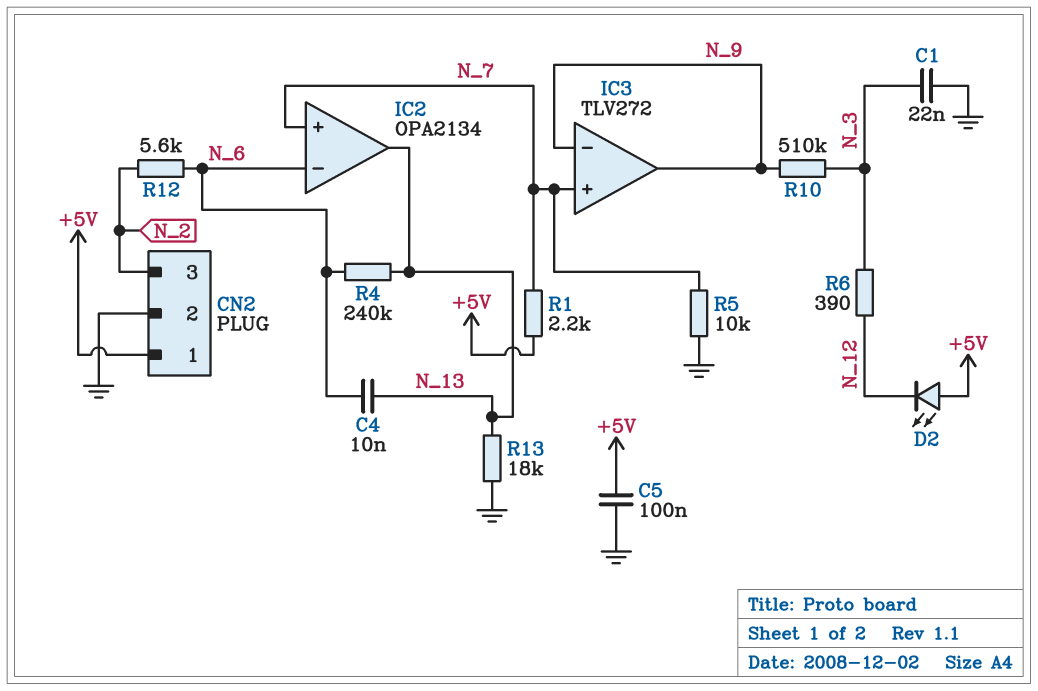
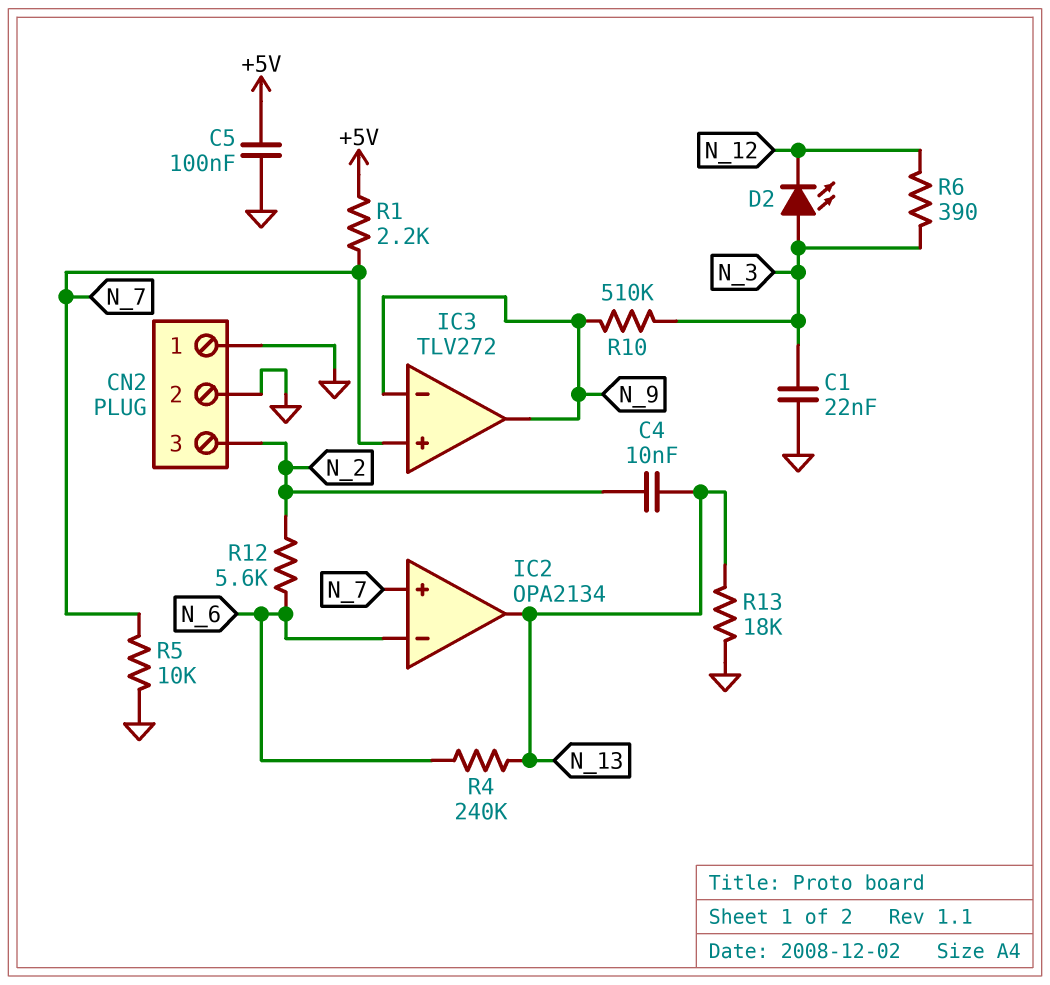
C4: 10nF (N_6, N_13) -> 10nF (N_2, N_13)
CN2 pin 1: +5V -> GND
D2: LED (A +5V, K N_12) -> LED (A N_3, K N_12)

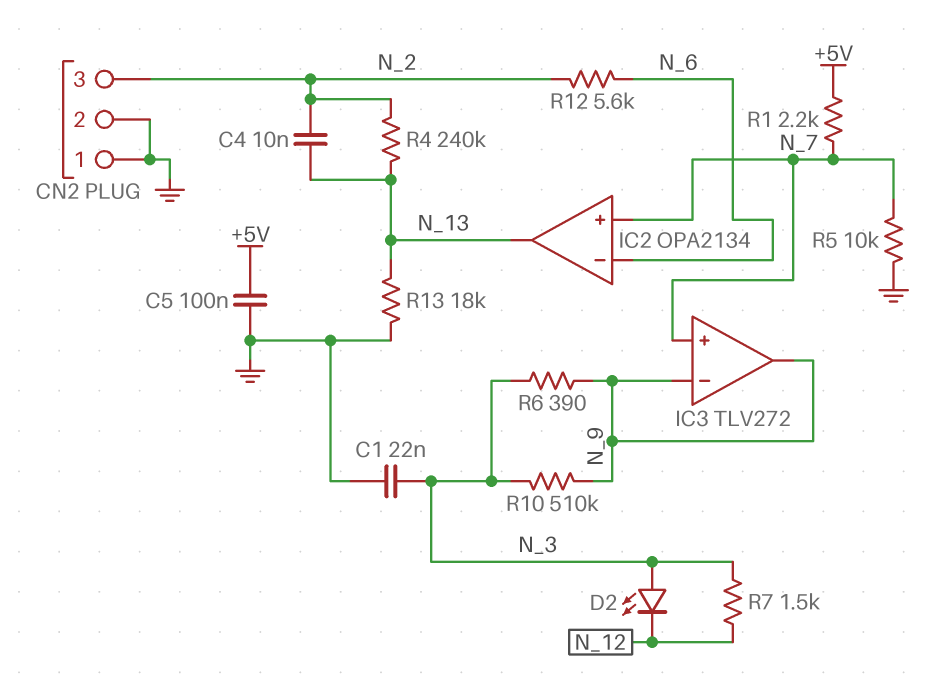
R4: 240k (N_6, N_13) -> 240k (N_2, N_13)
R6: 390 (N_3, N_12) -> 390 (N_3, N_9)
R7: none -> 1.5k (N_3, N_12)

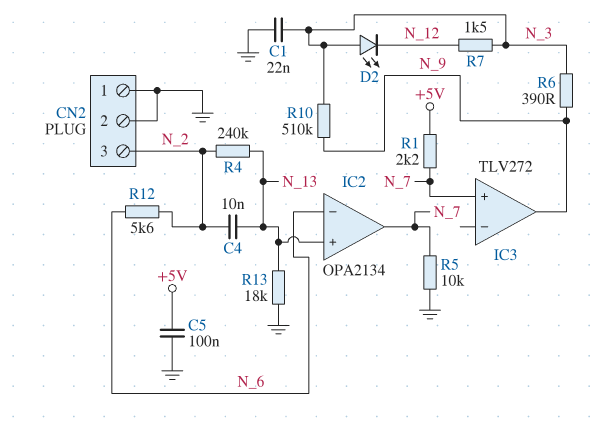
IC2 pin in+: N_7 -> N_13
IC2 pin out: N_13 -> N_7
IC3 pin in-: N_9 -> none

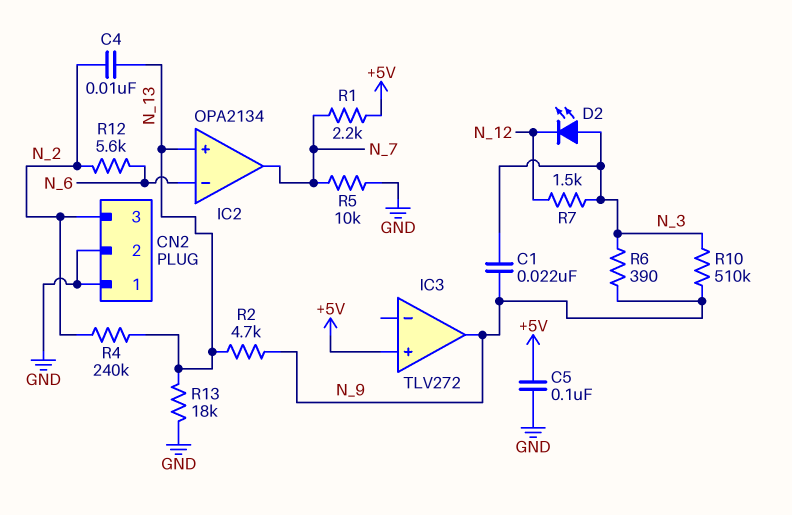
C1: 22nF (GND, N_3) -> 22nF (N_3, N_9)
IC3 pin in+: N_7 -> +5V
R2: none -> 4.7k (N_9, N_13)

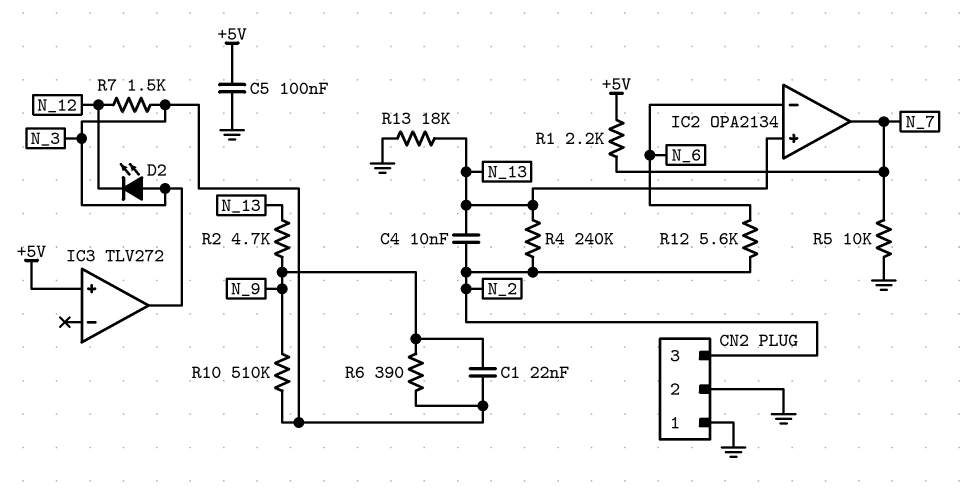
IC3 pin out: N_9 -> N_3

